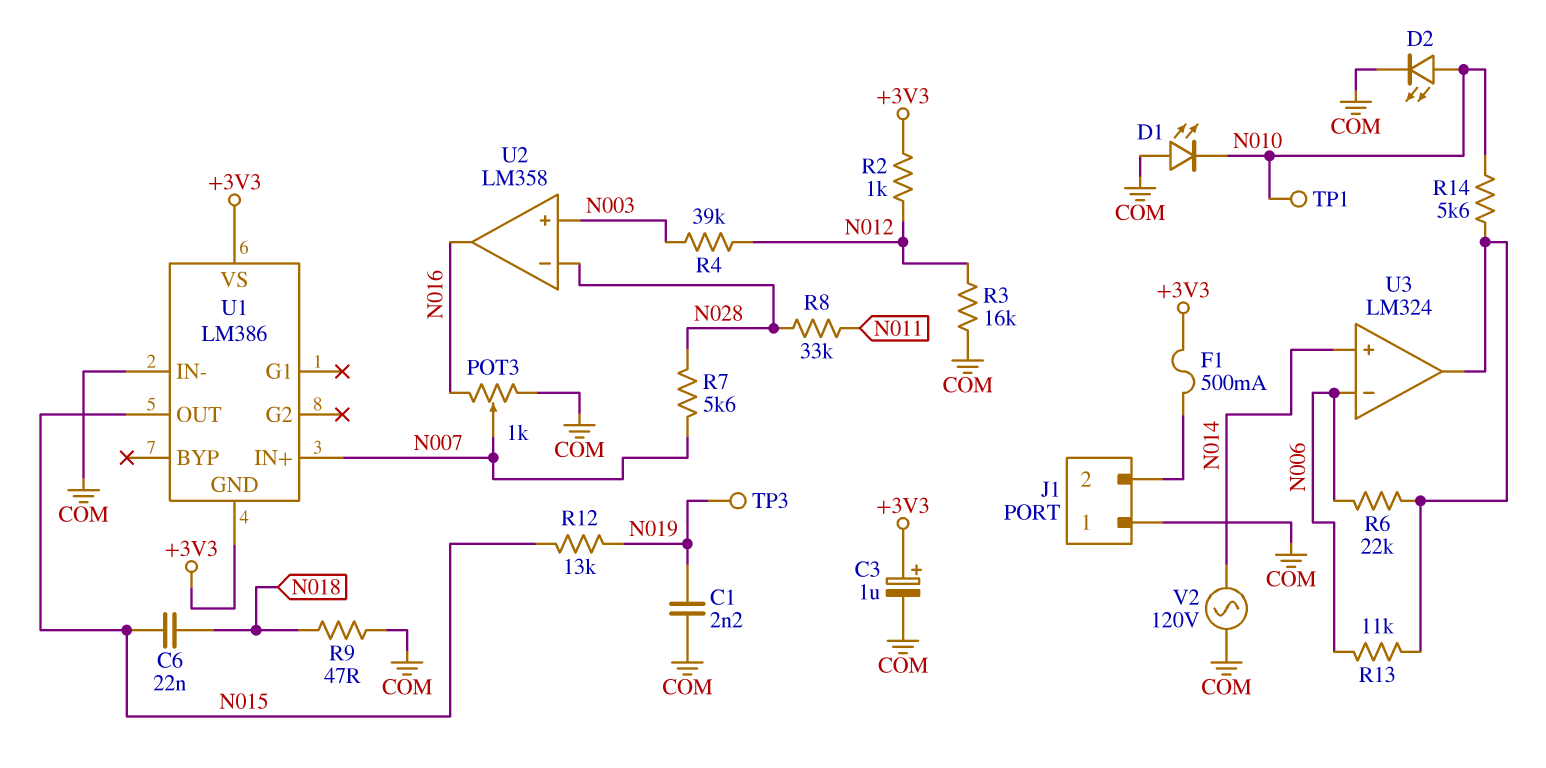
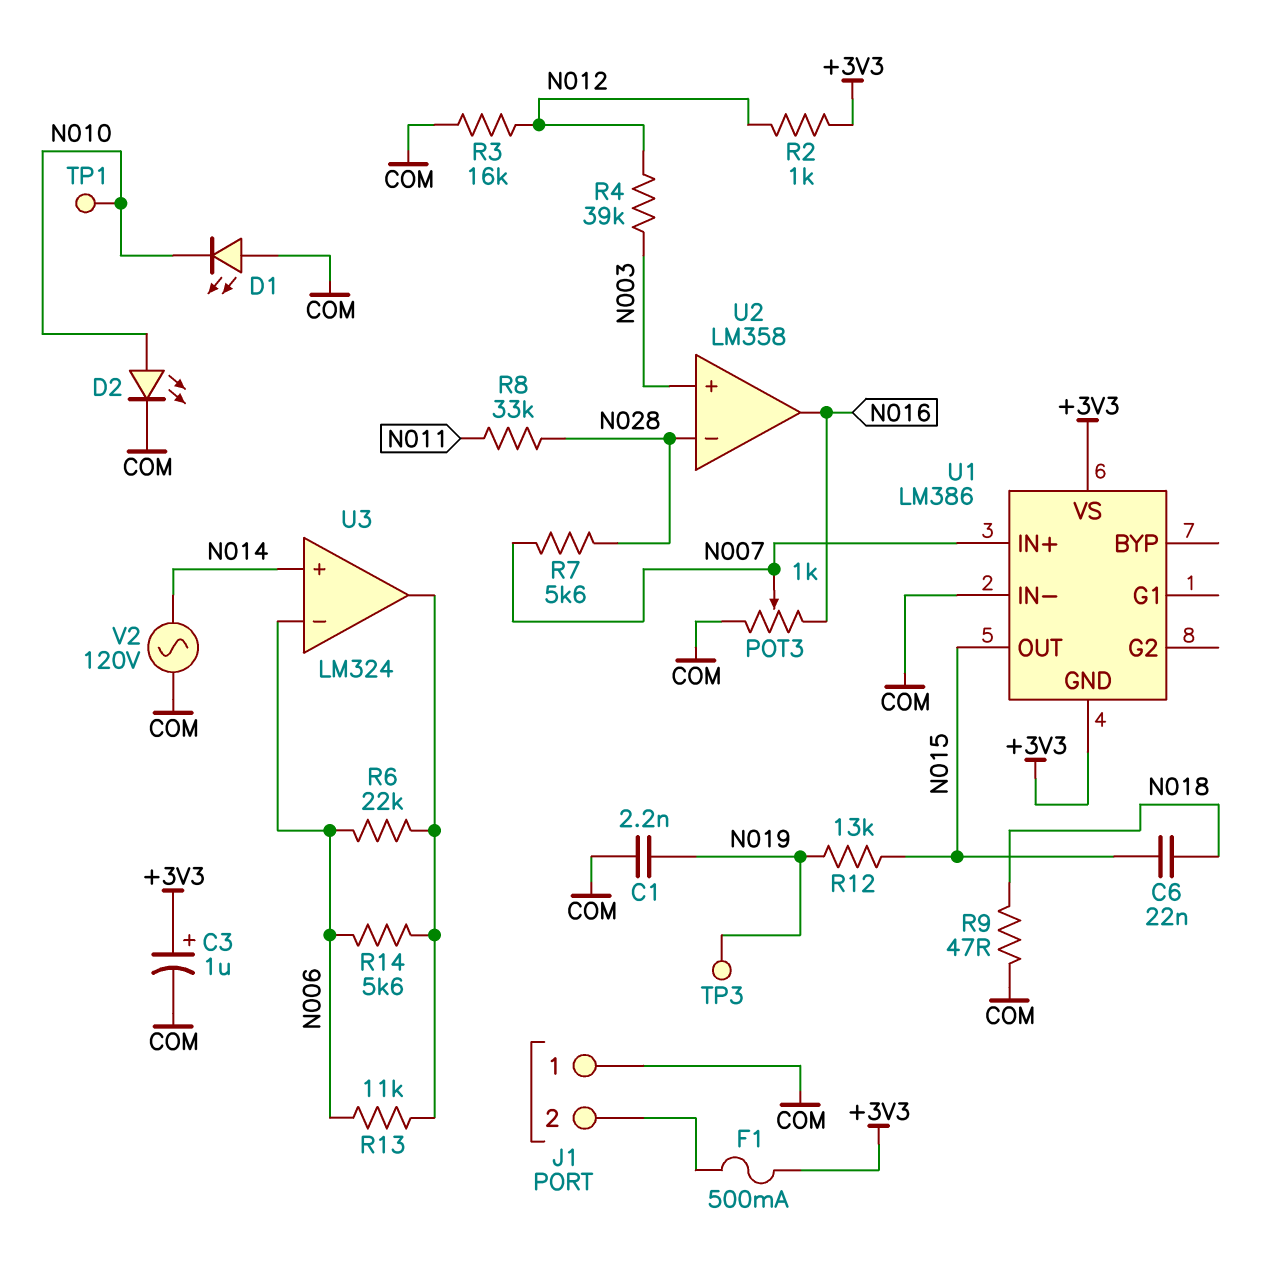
R14: 5.6k (N010, U3/out) -> 5.6k (N006, U3/out)

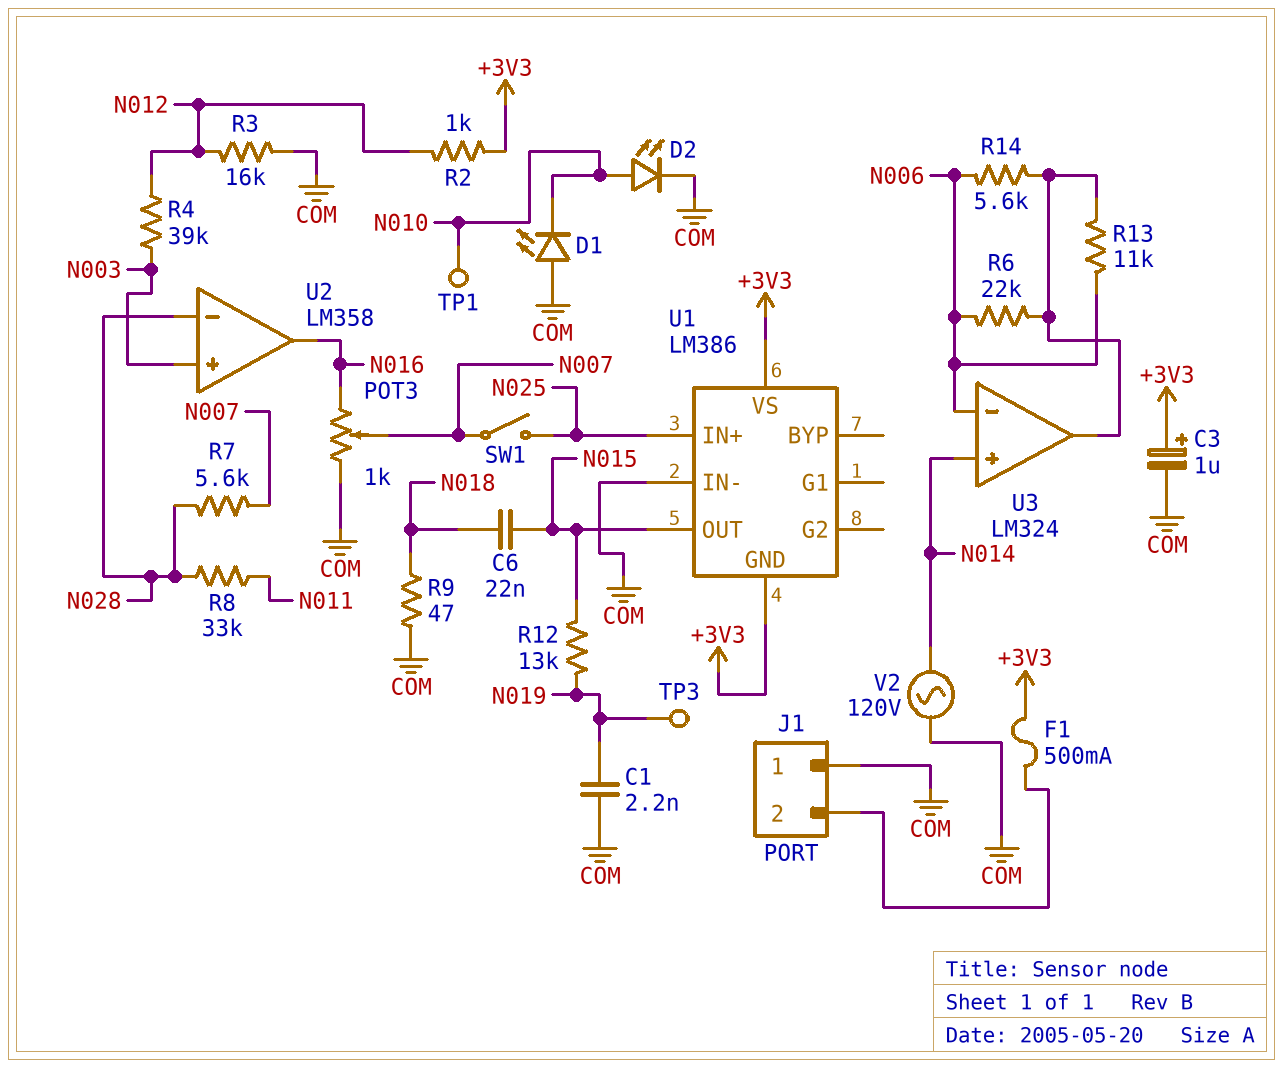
SW1: none -> switch (N007, N025)
U1 pin IN+: N007 -> N025

